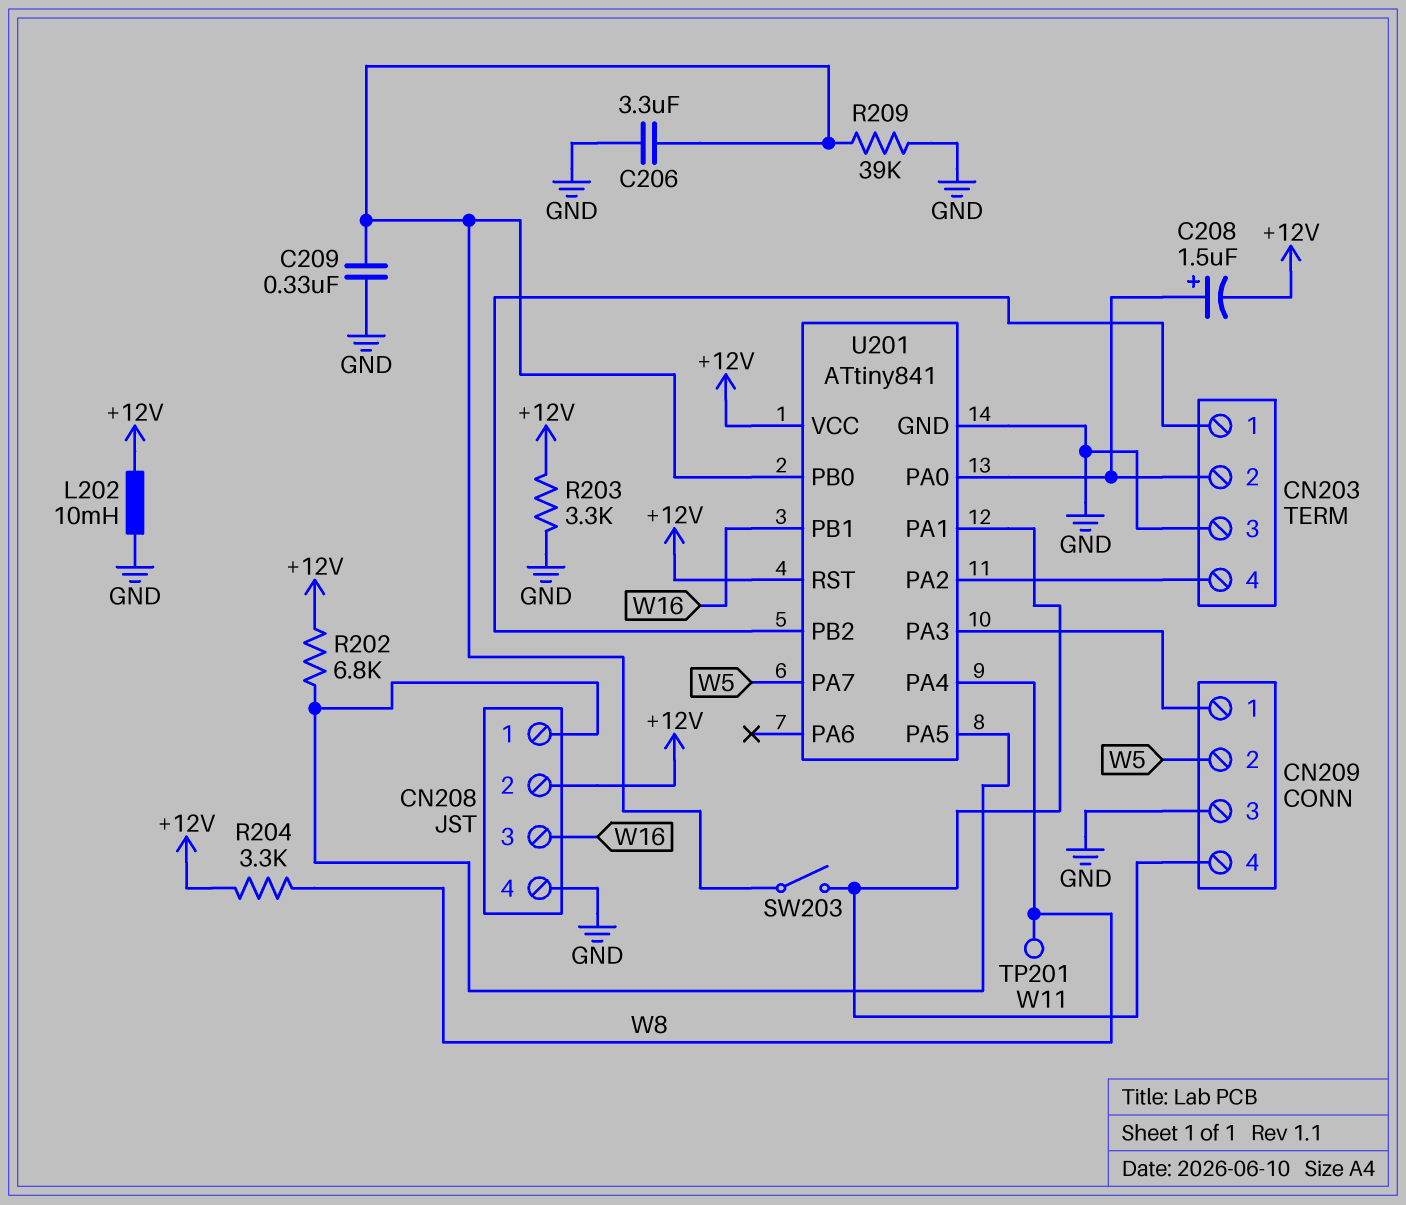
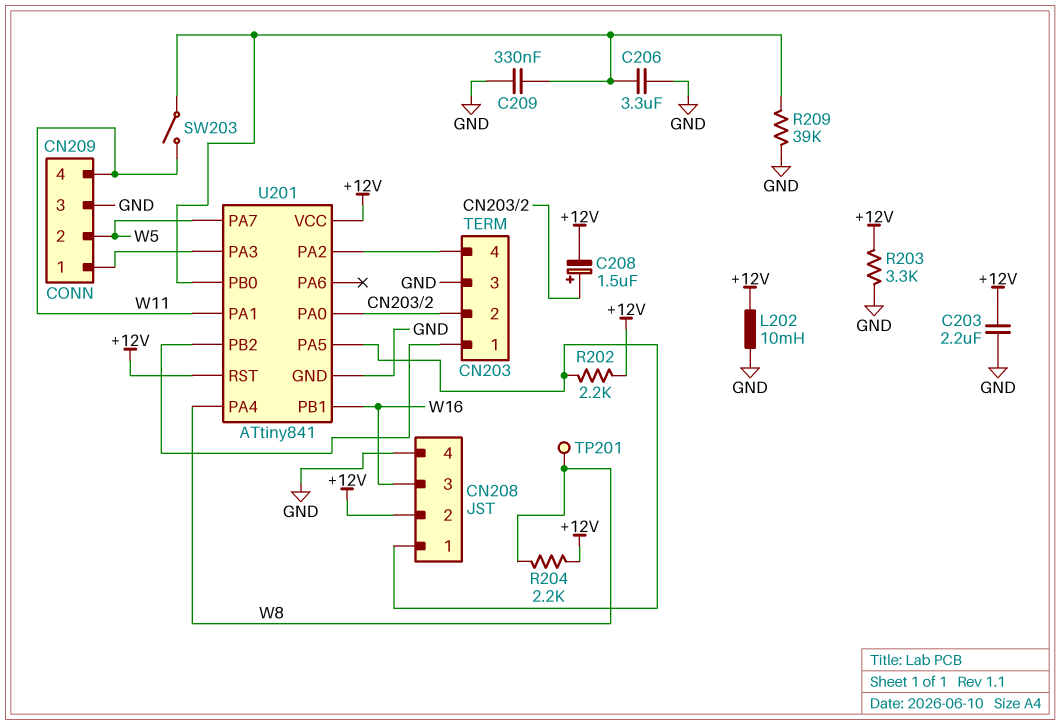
C203: none -> 2.2uF (+12V, GND)
R202: 6.8k (+12V, CN208/1) -> 2.2k (+12V, CN208/1)
R204: 3.3k (+12V, W8) -> 2.2k (+12V, W8)

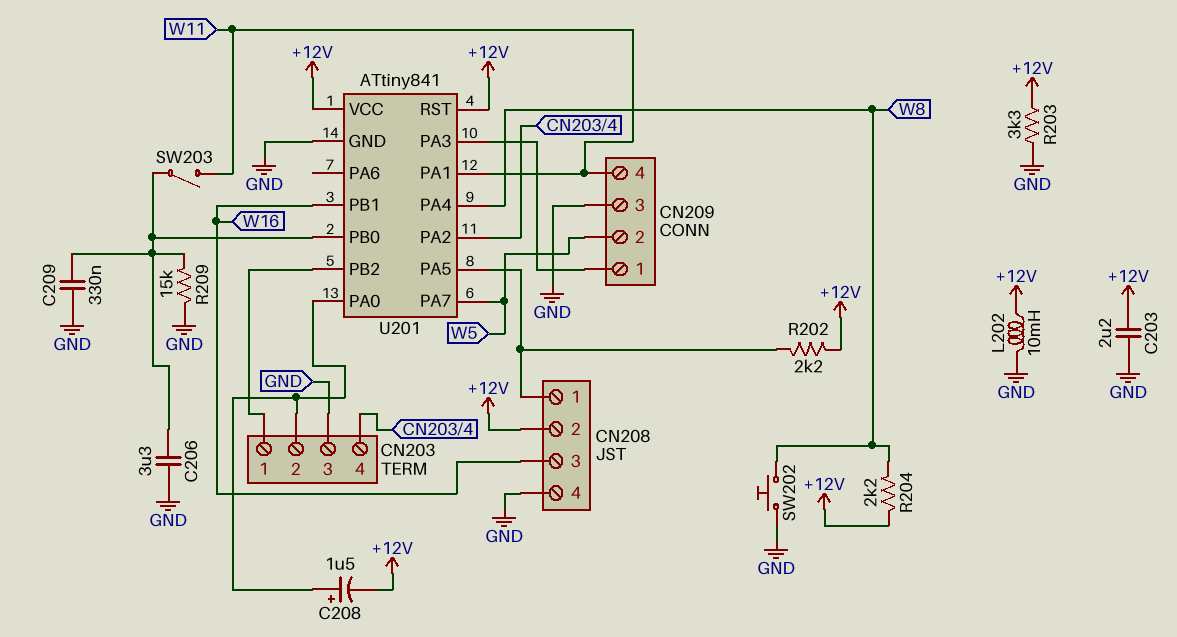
R209: 39k (GND, U201/PB0) -> 15k (GND, U201/PB0)
SW202: none -> button (GND, W8)
TP201: test point (W8) -> none

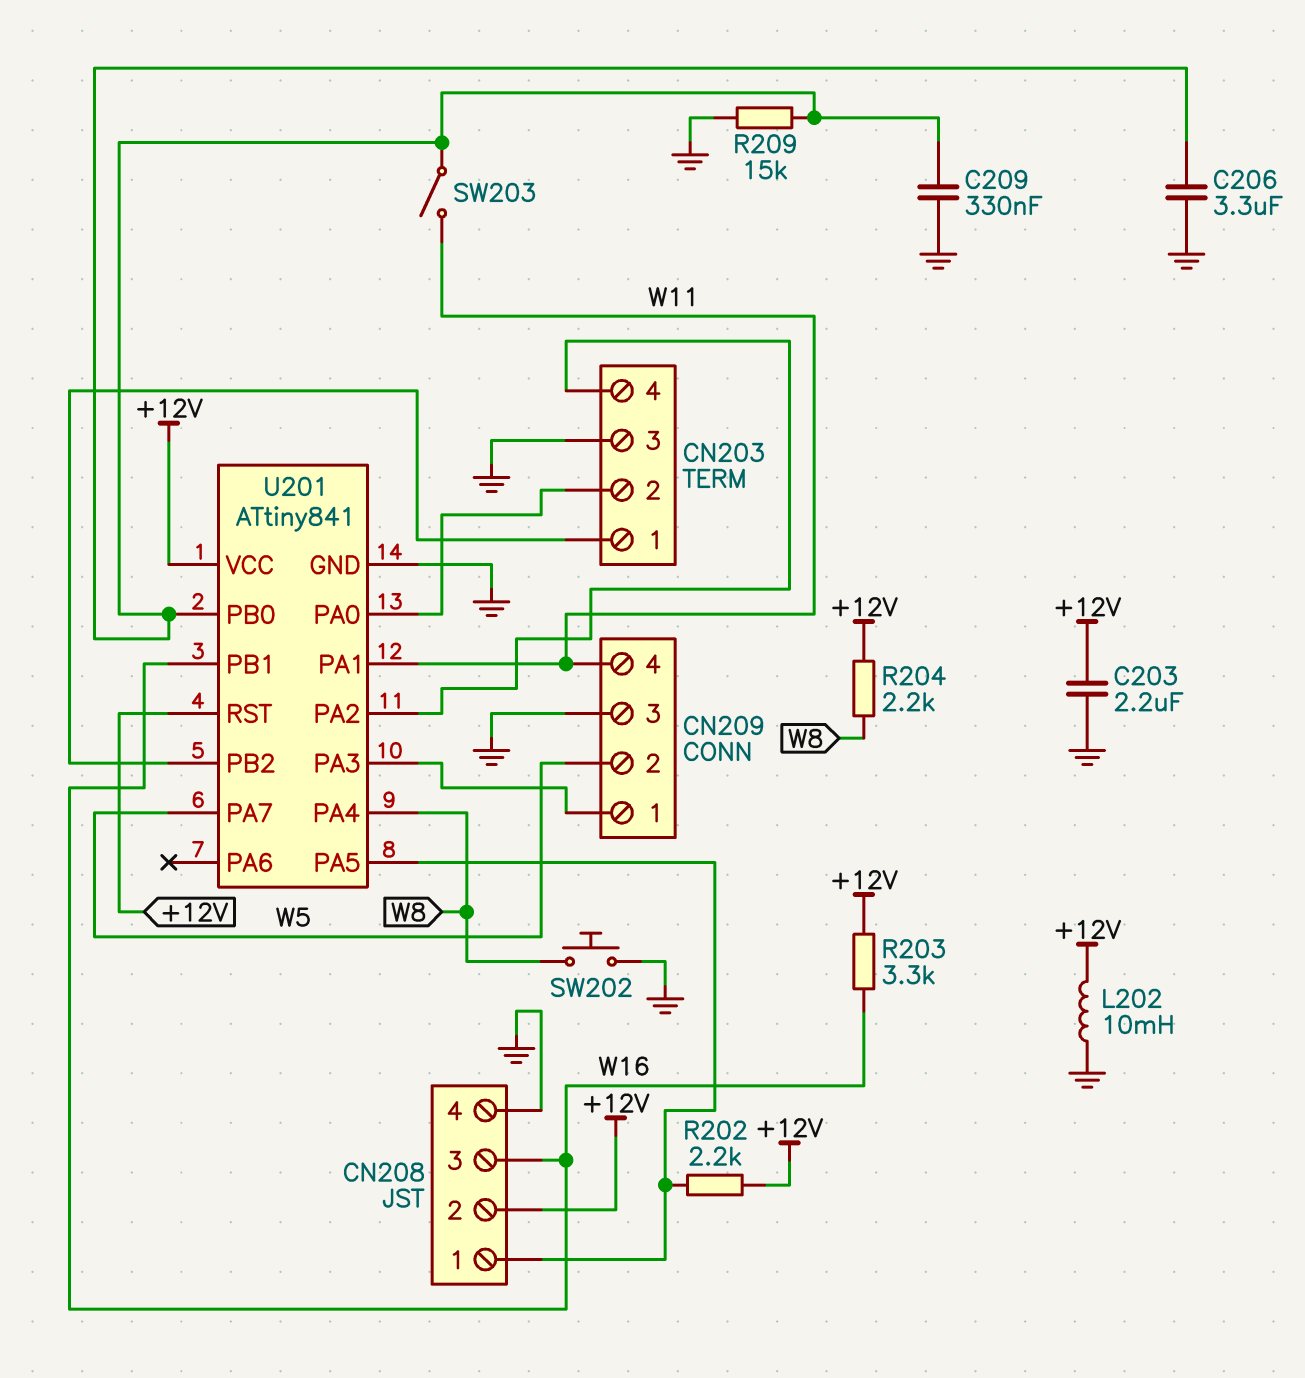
C208: 1.5uF (plus CN203/2, minus +12V) -> none
R203: 3.3k (+12V, GND) -> 3.3k (+12V, W16)

